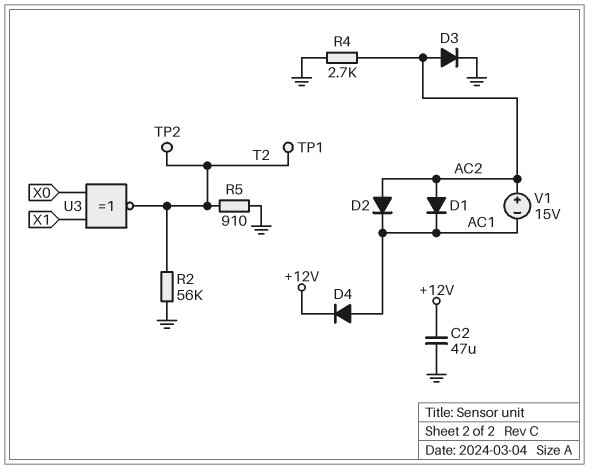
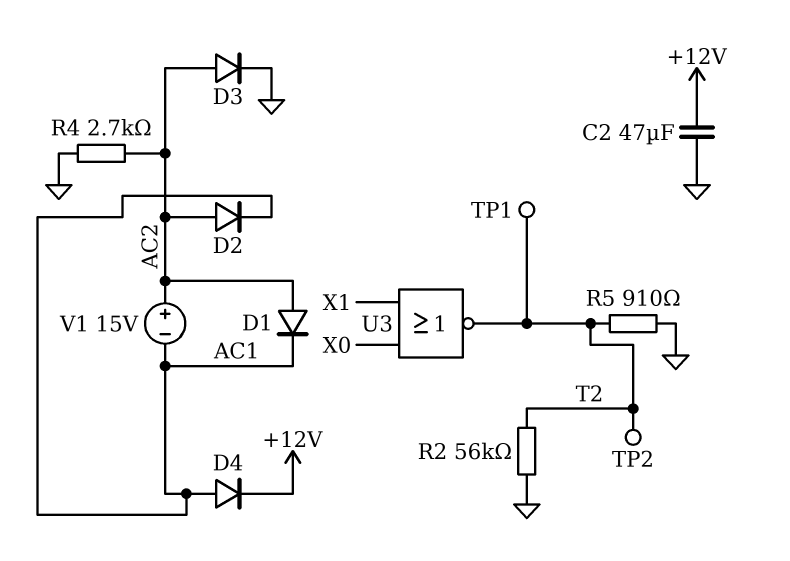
U3: XNOR (in X0, in X1, out T2) -> NOR (in X0, in X1, out T2)

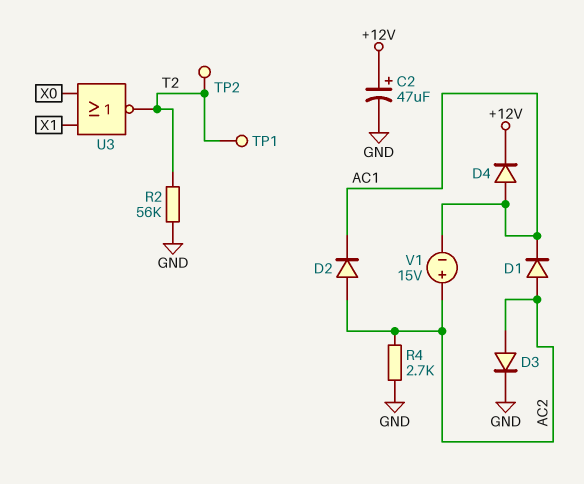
C2: 47uF (+12V, GND) -> 47uF (plus +12V, minus GND)
R5: 910 (GND, T2) -> none

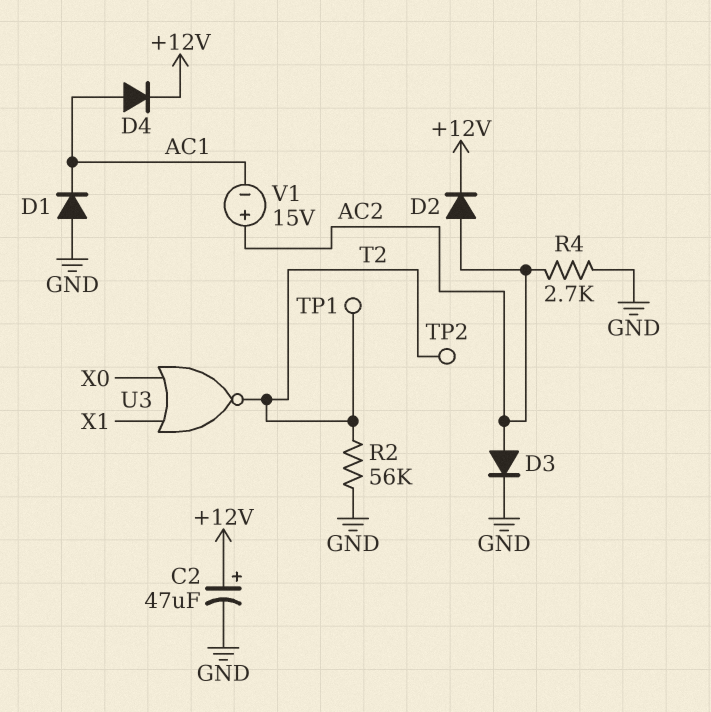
D1: diode (A AC2, K AC1) -> diode (A GND, K AC1)
D2: diode (A AC2, K AC1) -> diode (A AC2, K +12V)

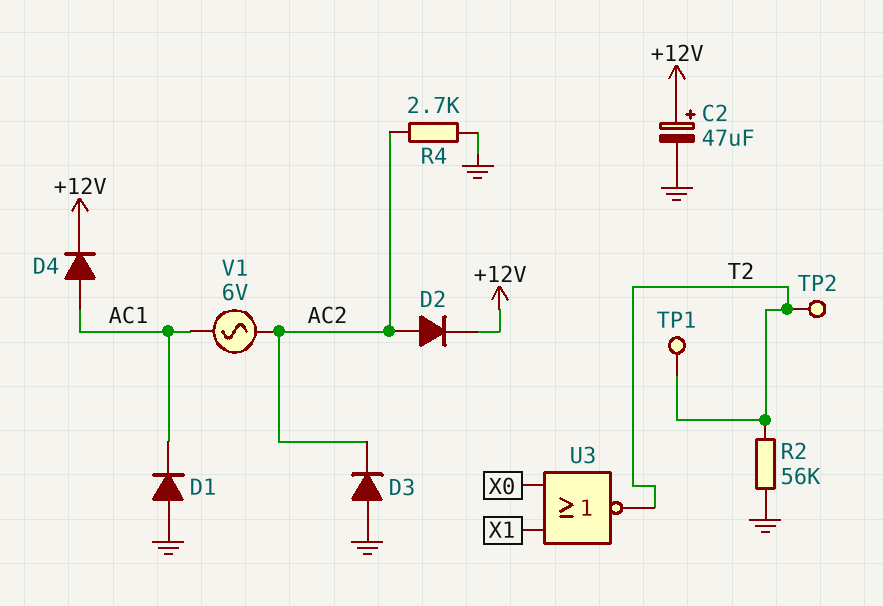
D3: diode (A AC2, K GND) -> diode (A GND, K AC2)
V1: 15V (plus AC2, minus AC1) -> AC 6V (AC1, AC2)

